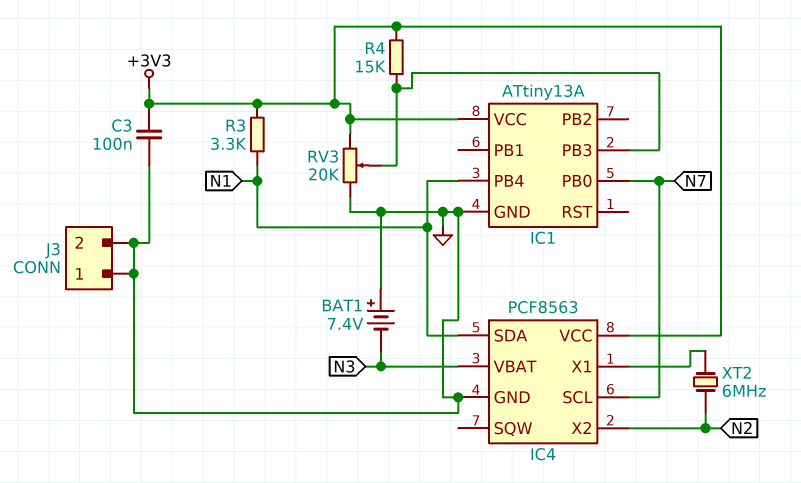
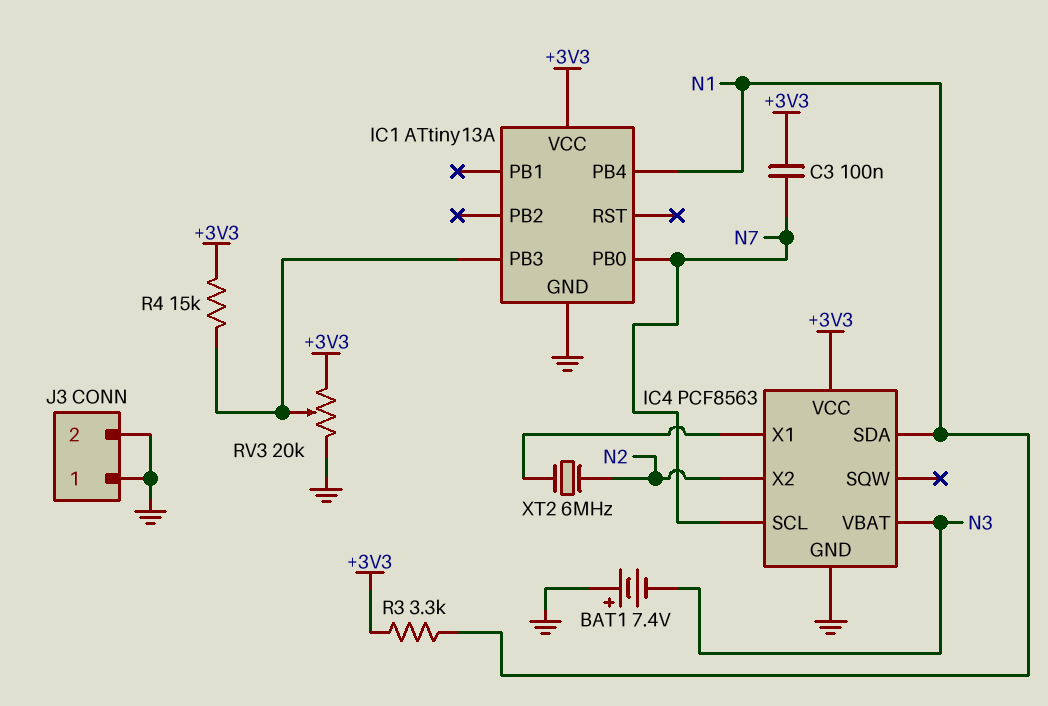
C3: 100nF (+3V3, GND) -> 100nF (+3V3, N7)

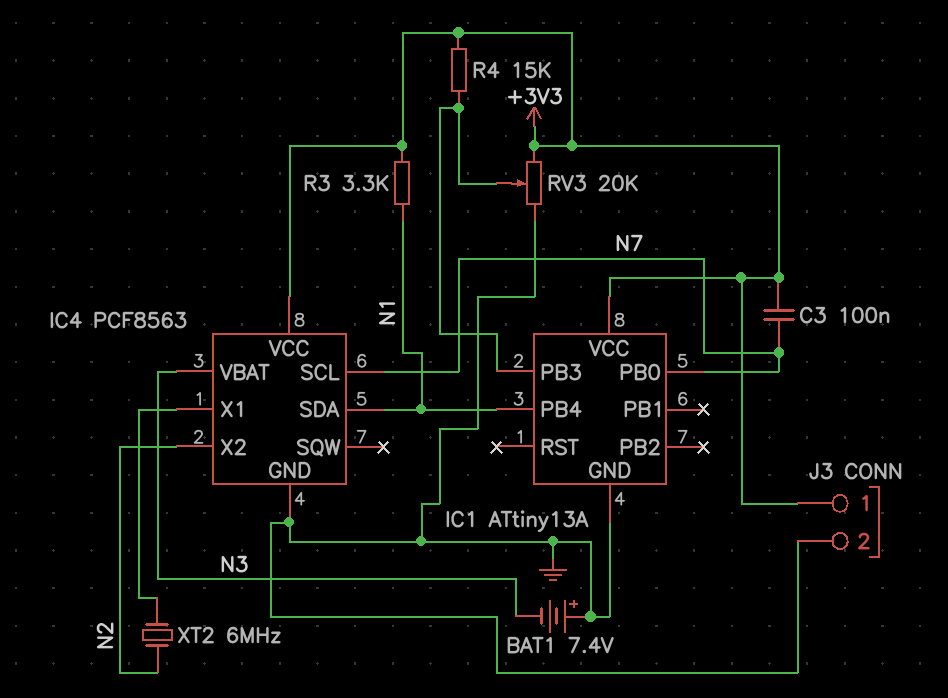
J3 pin 1: GND -> +3V3

